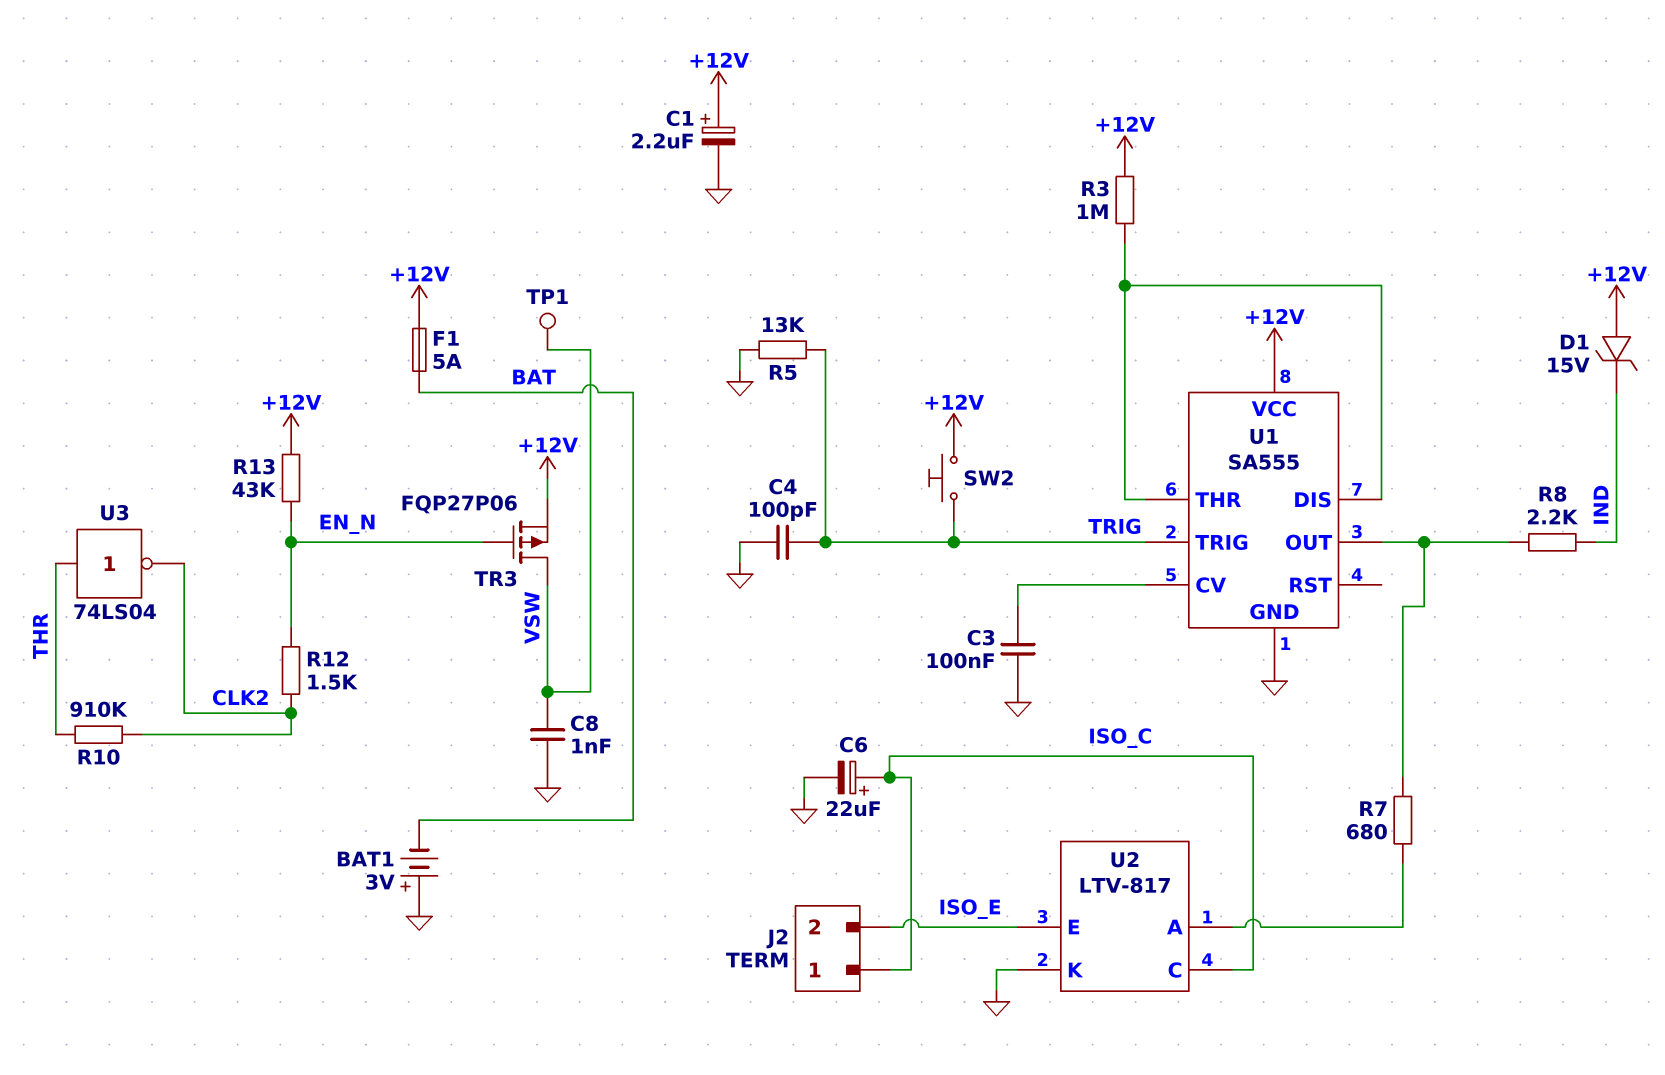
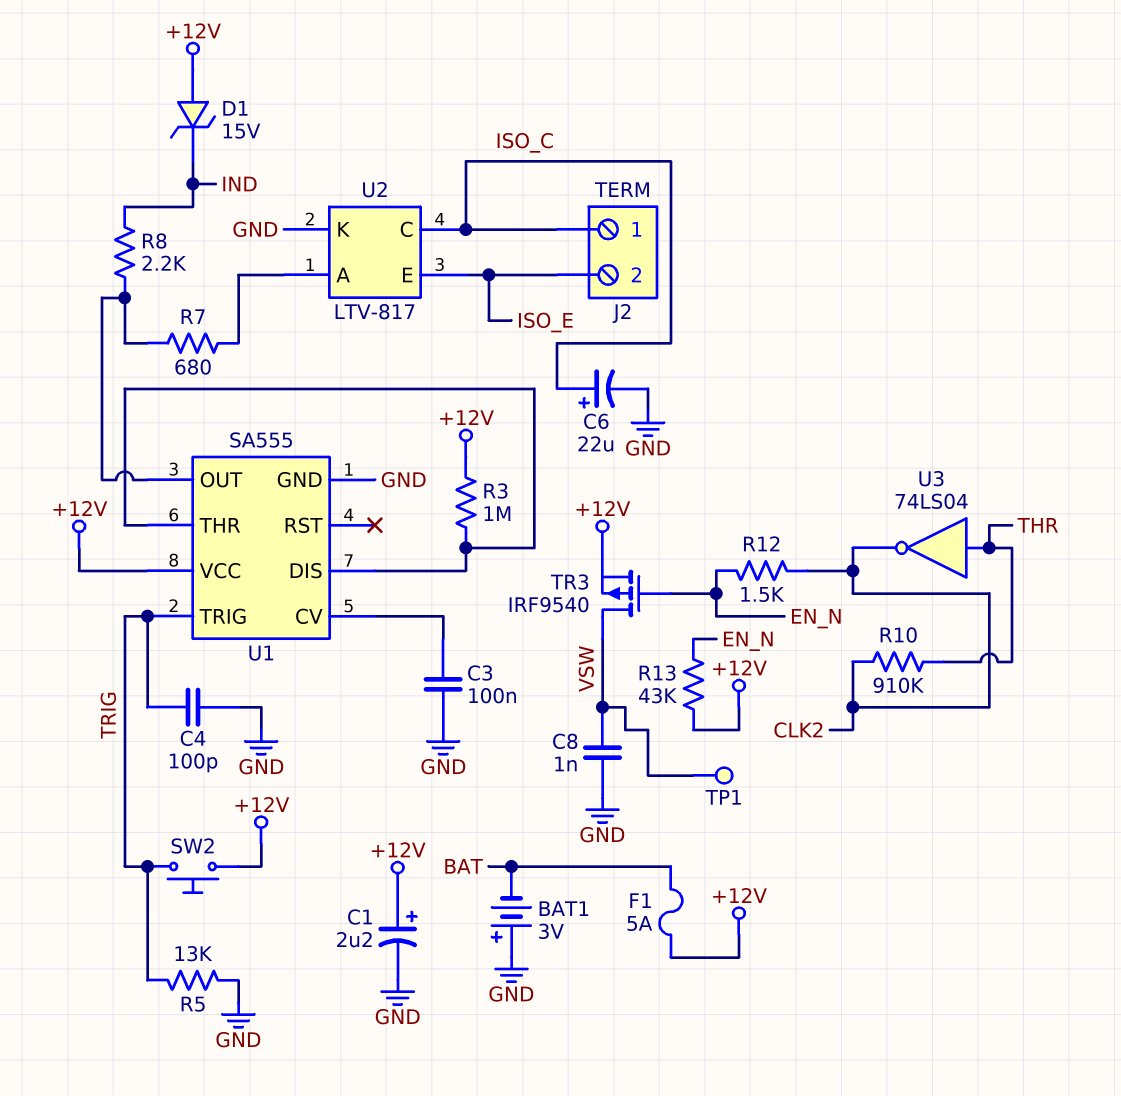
TR3: PMOS FQP27P06 (G EN_N, D VSW, S +12V) -> PMOS IRF9540 (G EN_N, D VSW, S +12V)

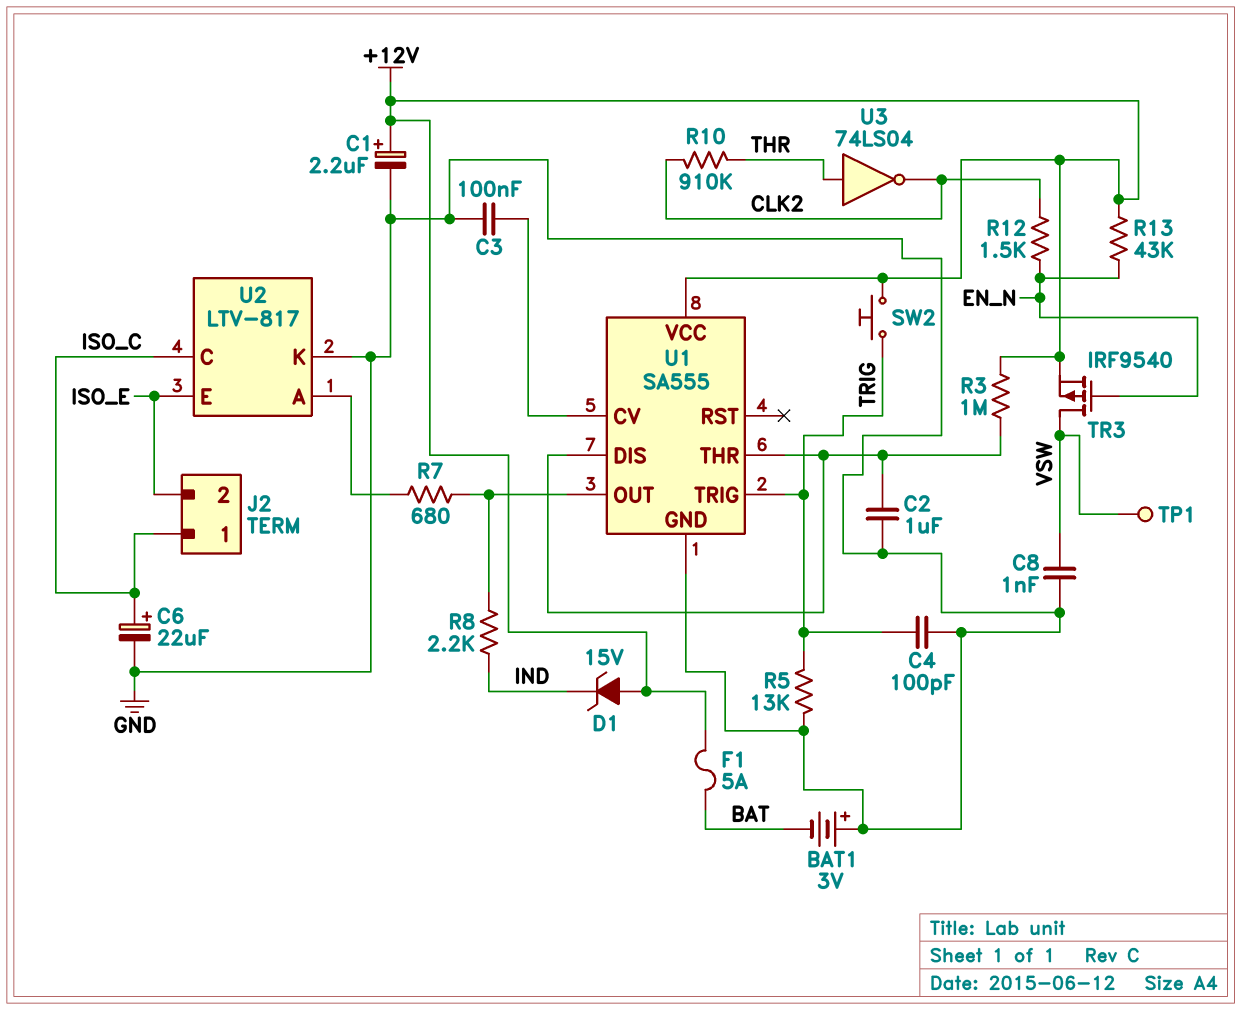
C2: none -> 1uF (GND, U1/DIS)

